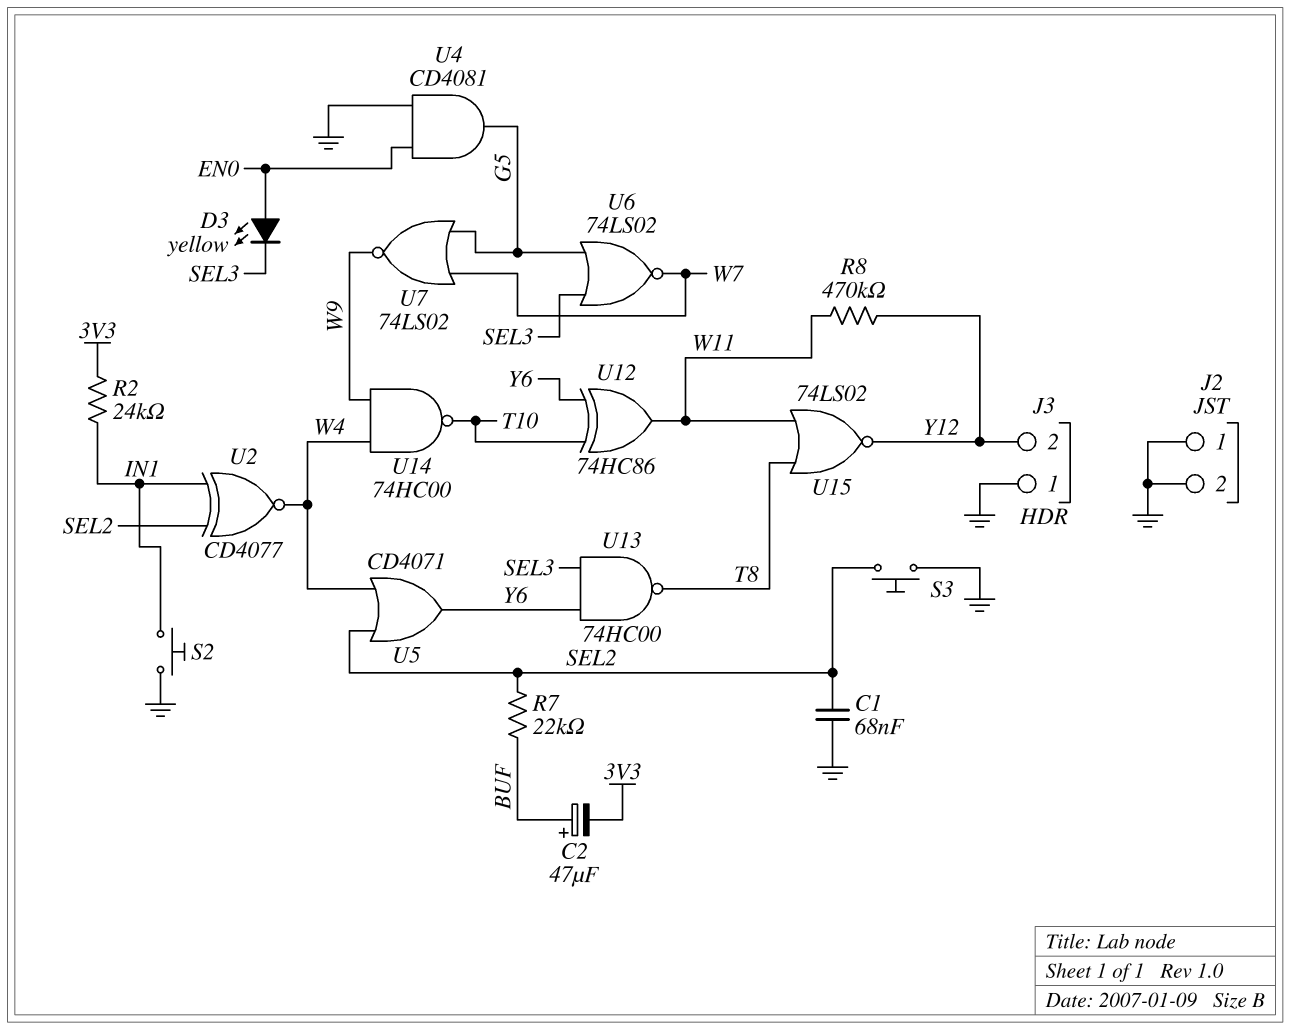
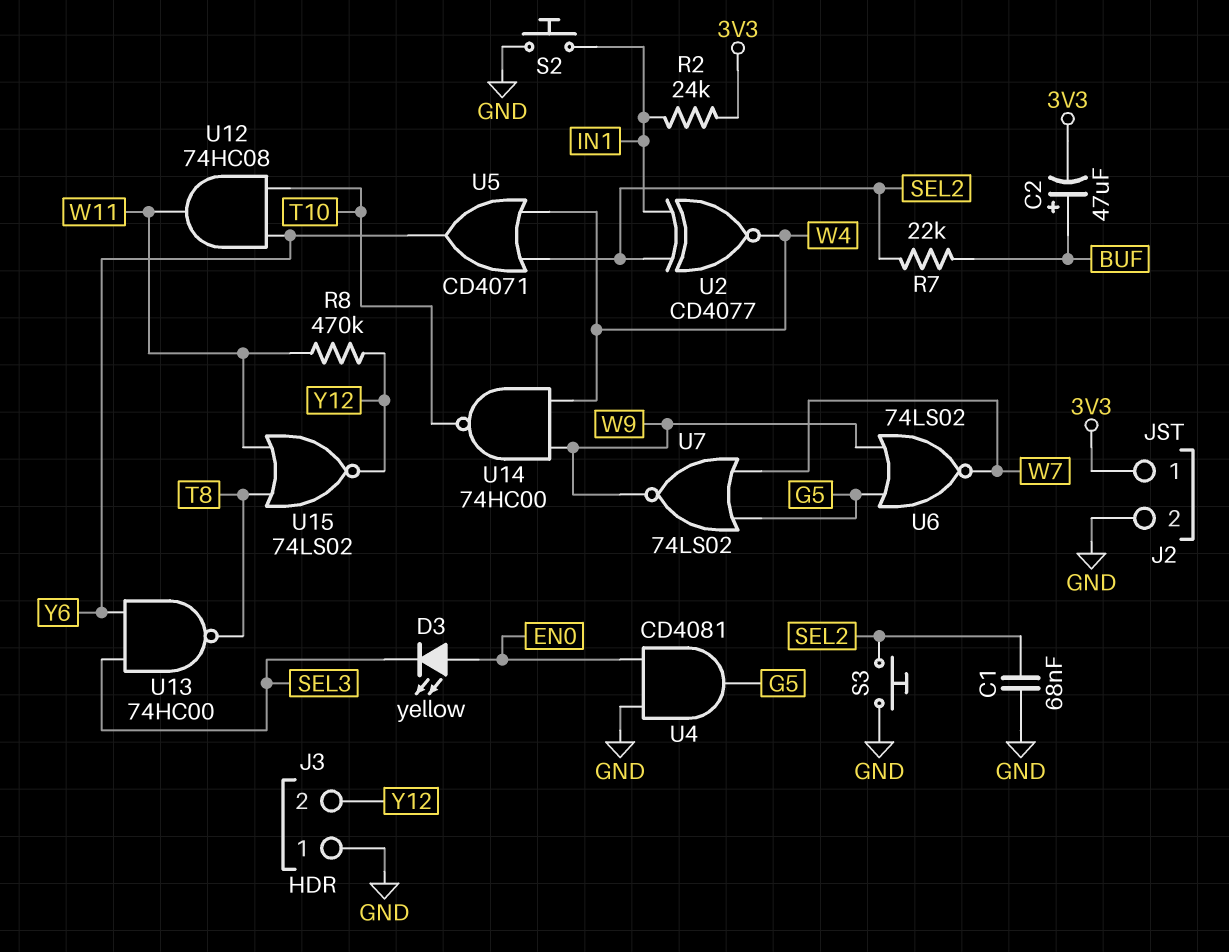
J2 pin 1: GND -> 3V3
U6: NOR 74LS02 (in G5, in SEL3, out W7) -> NOR 74LS02 (in G5, in W9, out W7)
U12: XOR 74HC86 (in T10, in Y6, out W11) -> AND 74HC08 (in T10, in Y6, out W11)

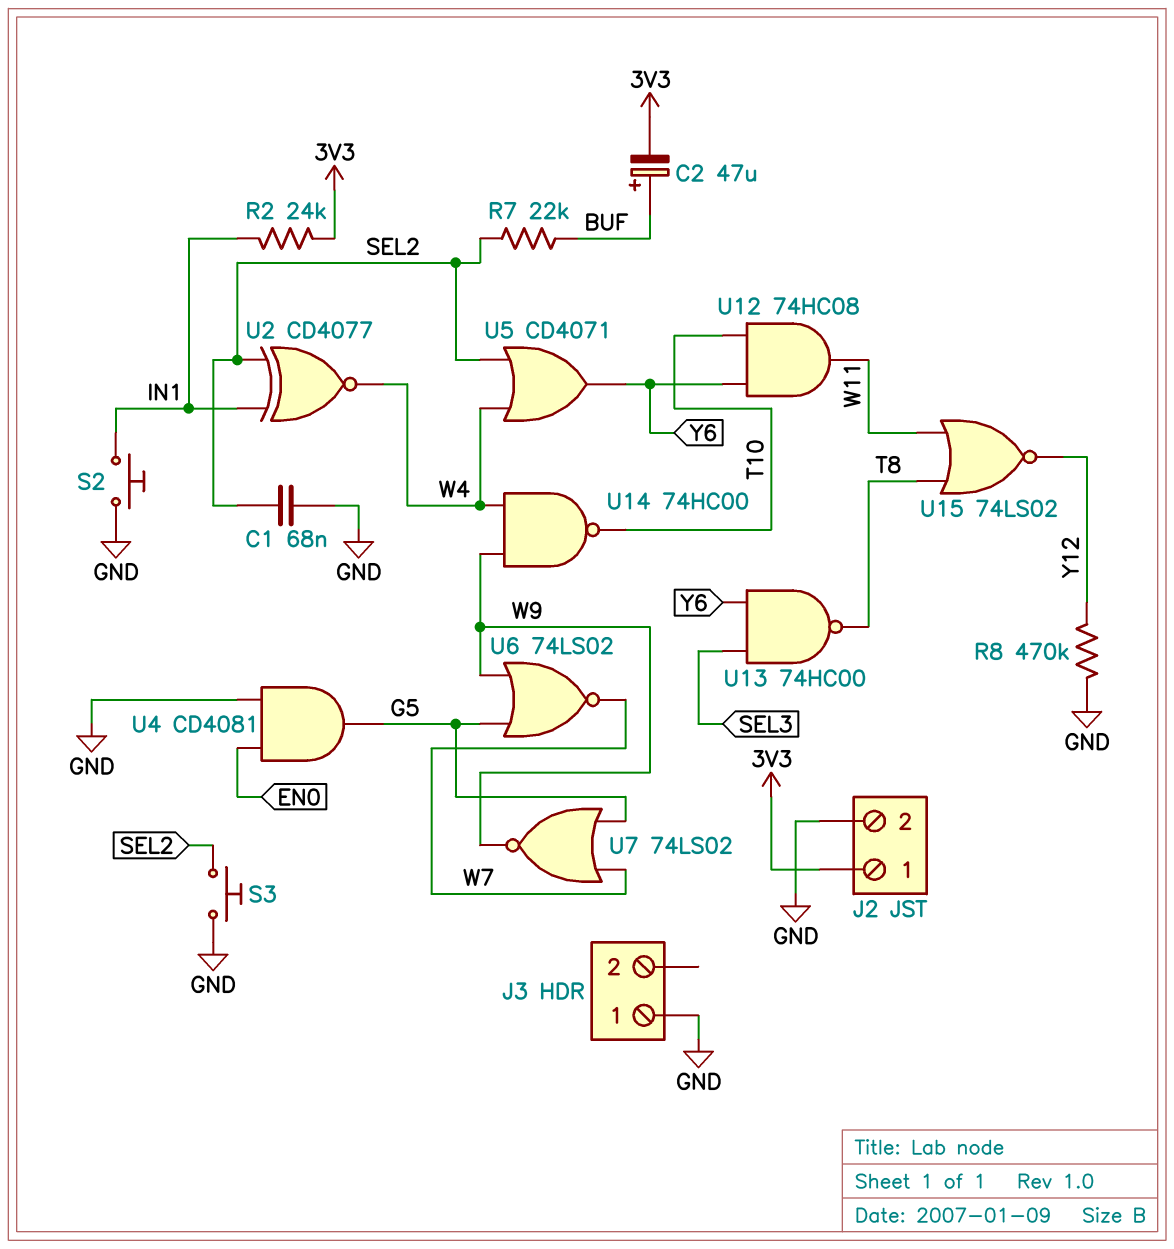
D3: LED yellow (A EN0, K SEL3) -> none
J3 pin 2: Y12 -> none
R8: 470k (W11, Y12) -> 470k (GND, Y12)

